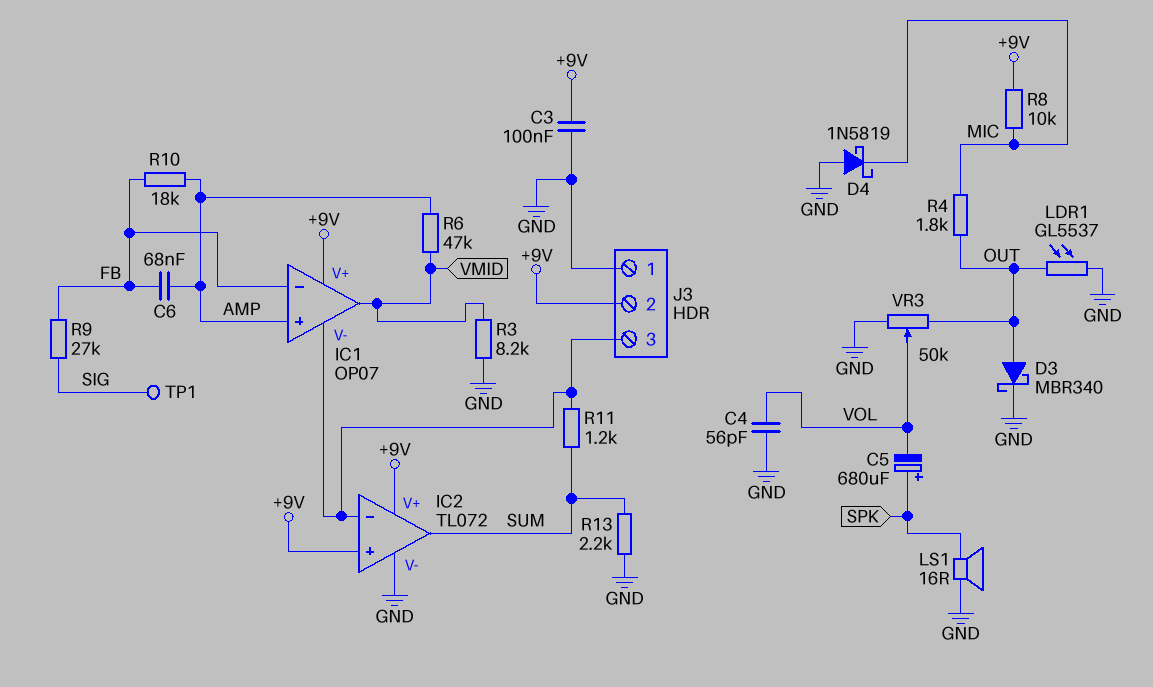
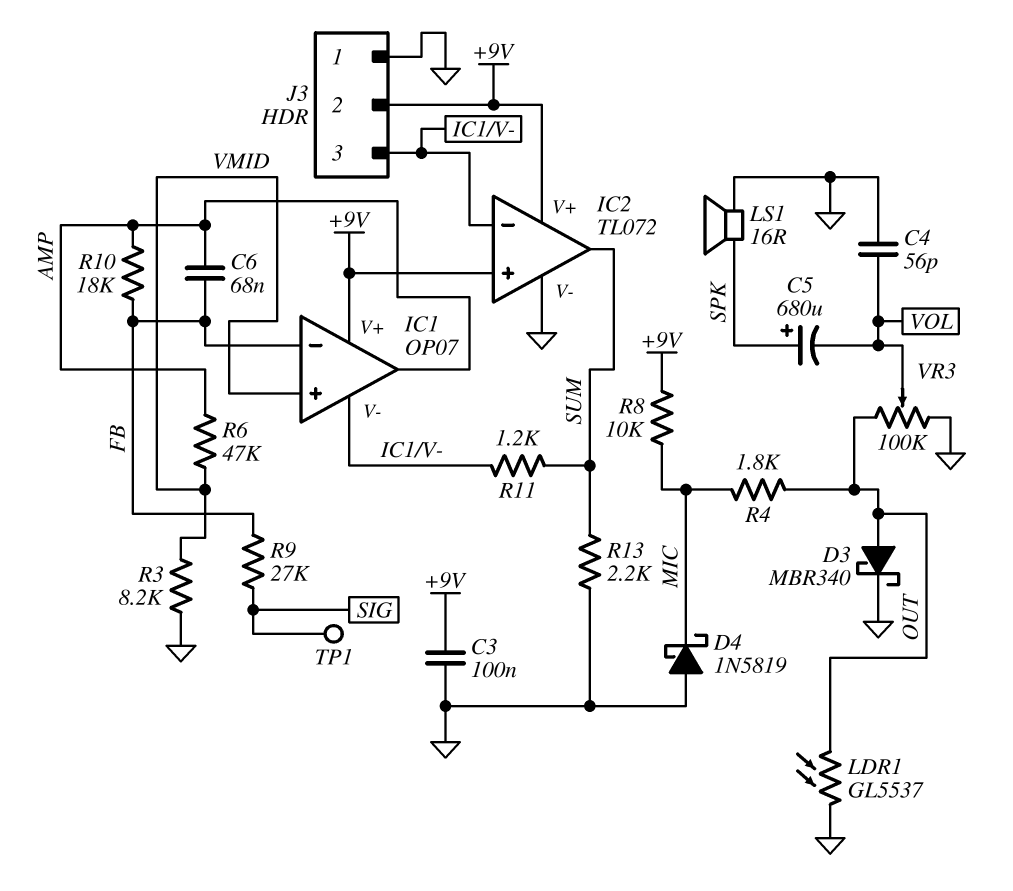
IC1 pin in+: AMP -> VMID
IC1 pin out: VMID -> AMP
VR3: 50k (GND, OUT, wiper VOL) -> 100k (GND, OUT, wiper VOL)

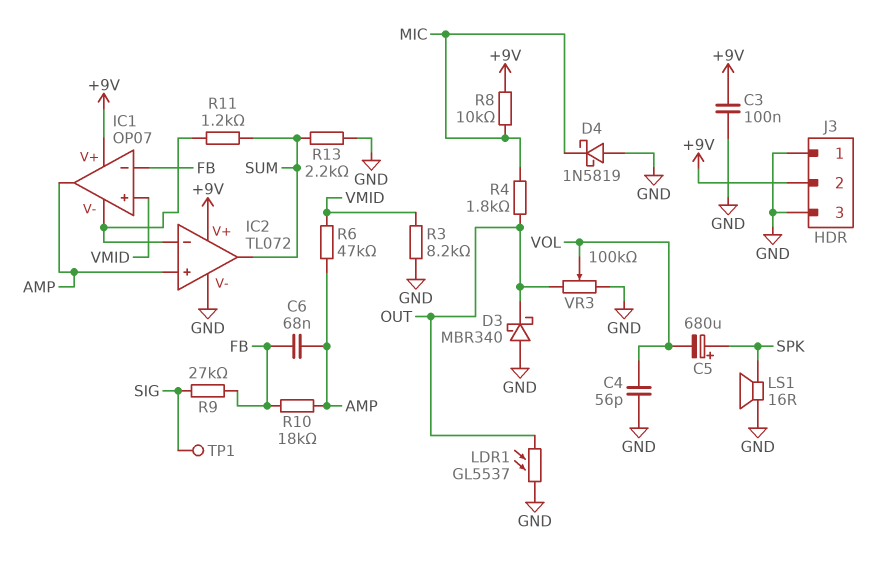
D3: schottky MBR340 (A OUT, K GND) -> schottky MBR340 (A GND, K OUT)
IC2 pin in+: +9V -> AMP
J3 pin 3: IC1/V- -> GND

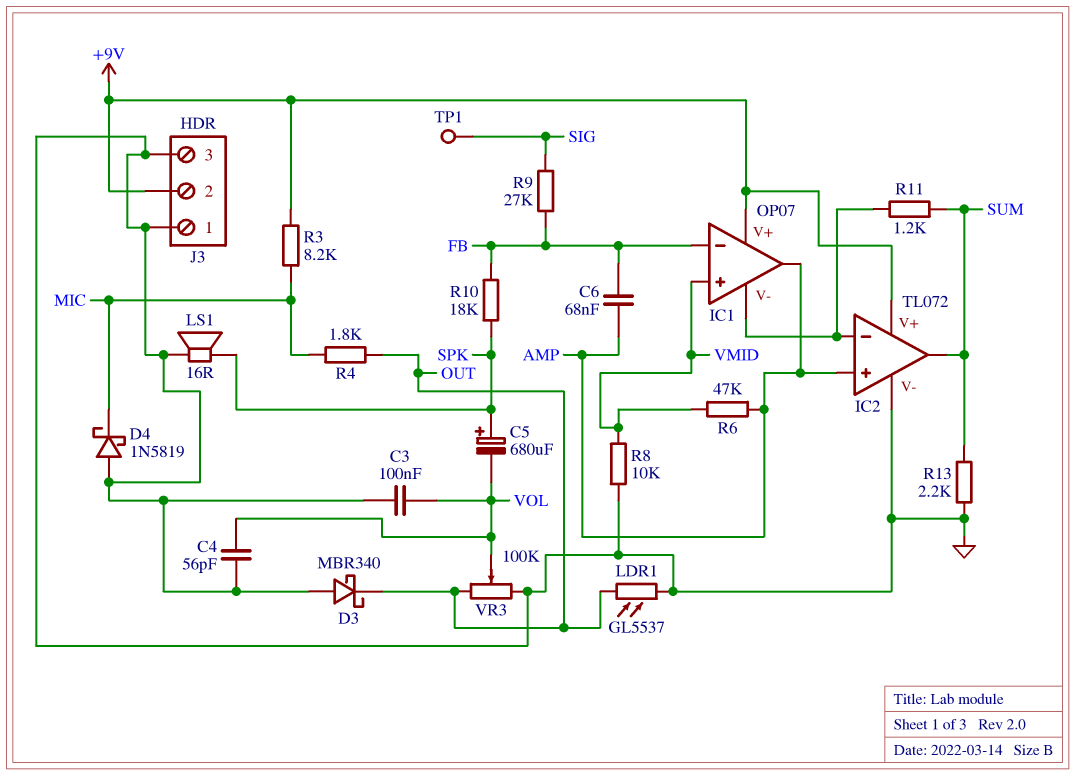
C3: 100nF (+9V, GND) -> 100nF (GND, VOL)
R3: 8.2k (GND, VMID) -> 8.2k (+9V, MIC)
R8: 10k (+9V, MIC) -> 10k (GND, VMID)
R10: 18k (AMP, FB) -> 18k (FB, SPK)

